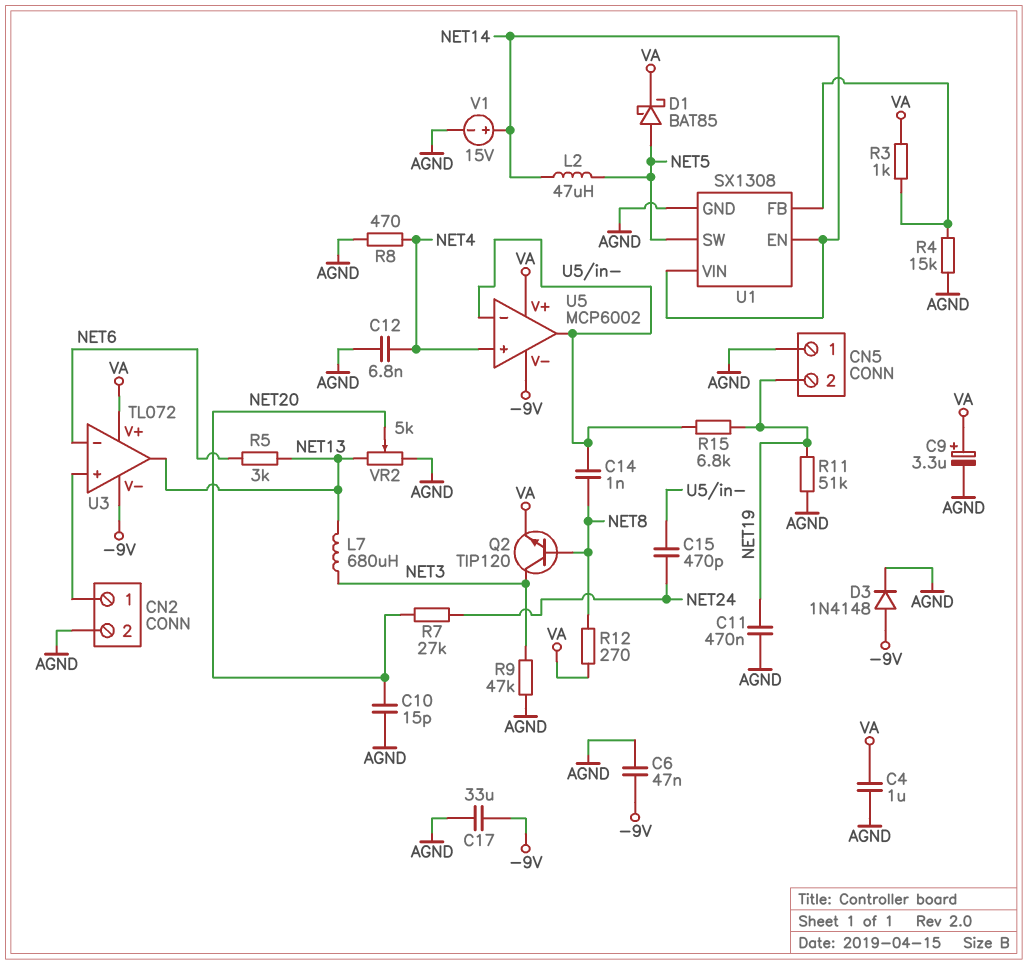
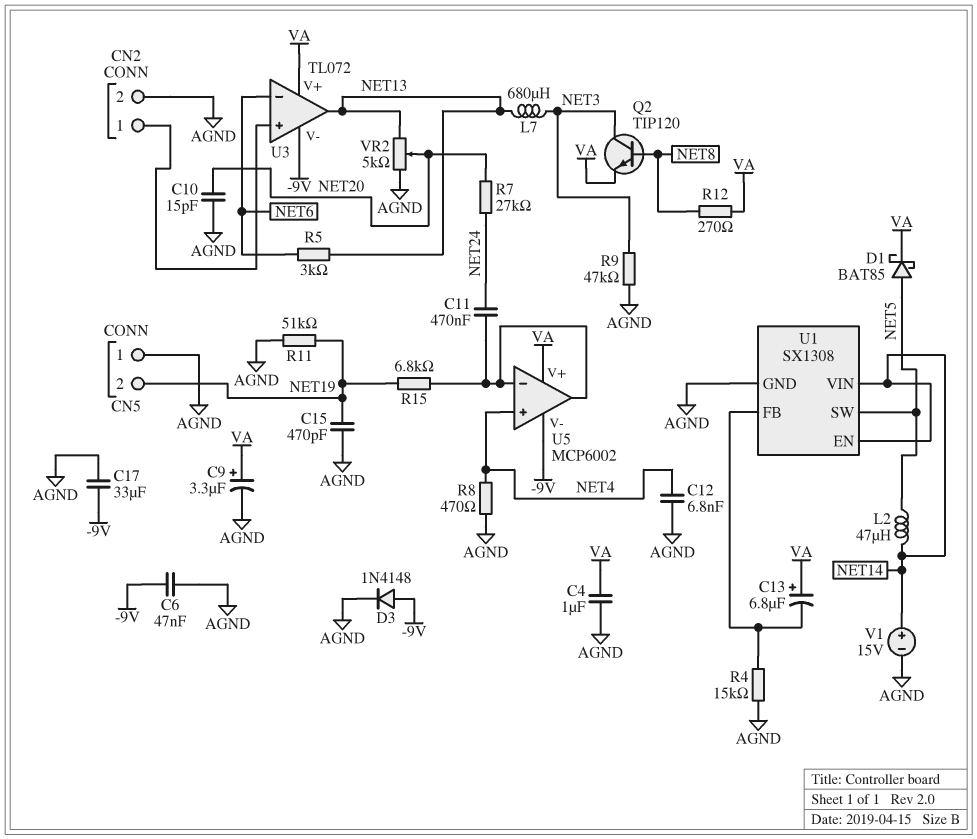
C11: 470nF (AGND, NET19) -> 470nF (NET24, U5/in-)
C13: none -> 6.8uF (plus VA, minus U1/FB)
C14: 1nF (NET8, U5/in-) -> none
C15: 470pF (NET24, U5/in-) -> 470pF (AGND, NET19)
R3: 1k (U1/FB, VA) -> none

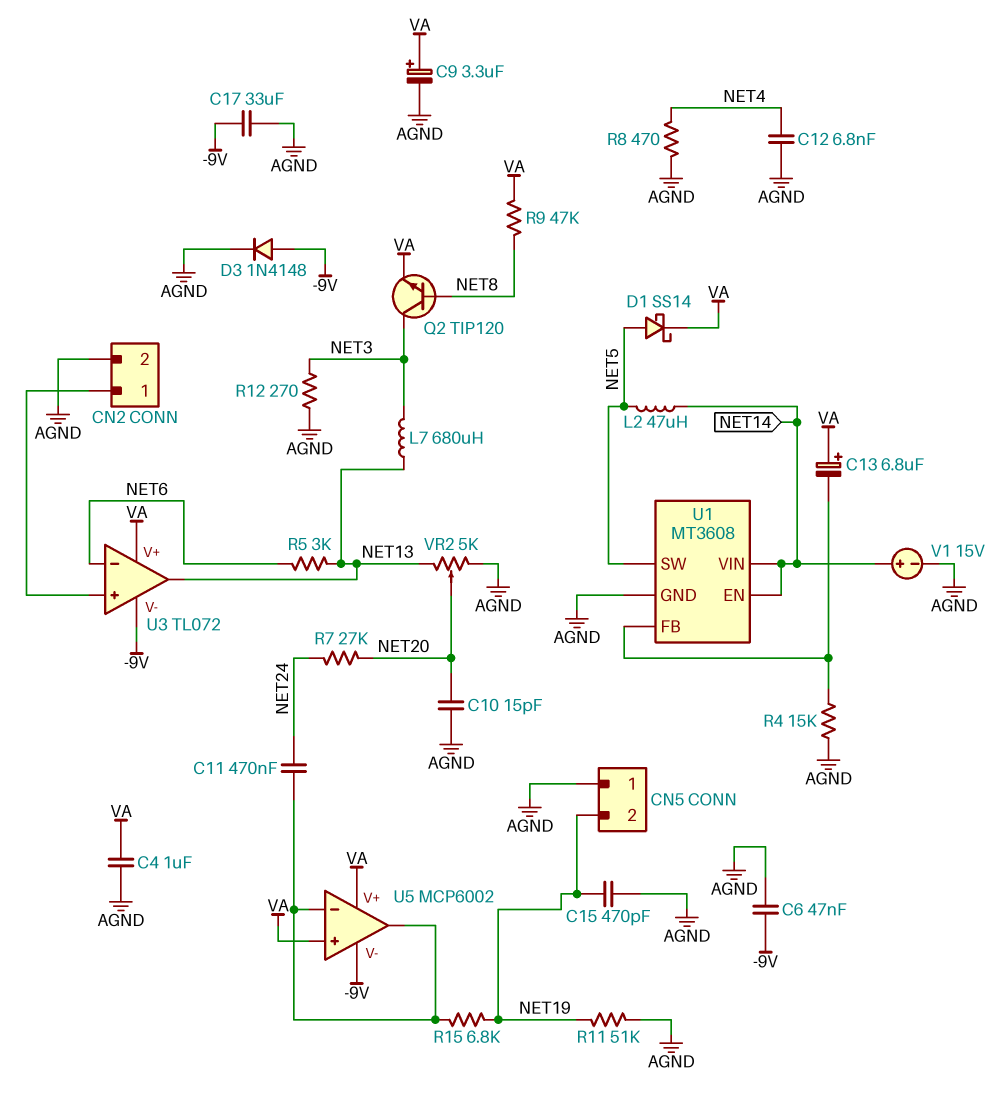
D1: schottky BAT85 (A NET5, K VA) -> schottky SS14 (A NET5, K VA)
R9: 47k (AGND, NET3) -> 47k (NET8, VA)
R12: 270 (NET8, VA) -> 270 (AGND, NET3)
U1: SX1308 -> MT3608
U5 pin in+: NET4 -> VA

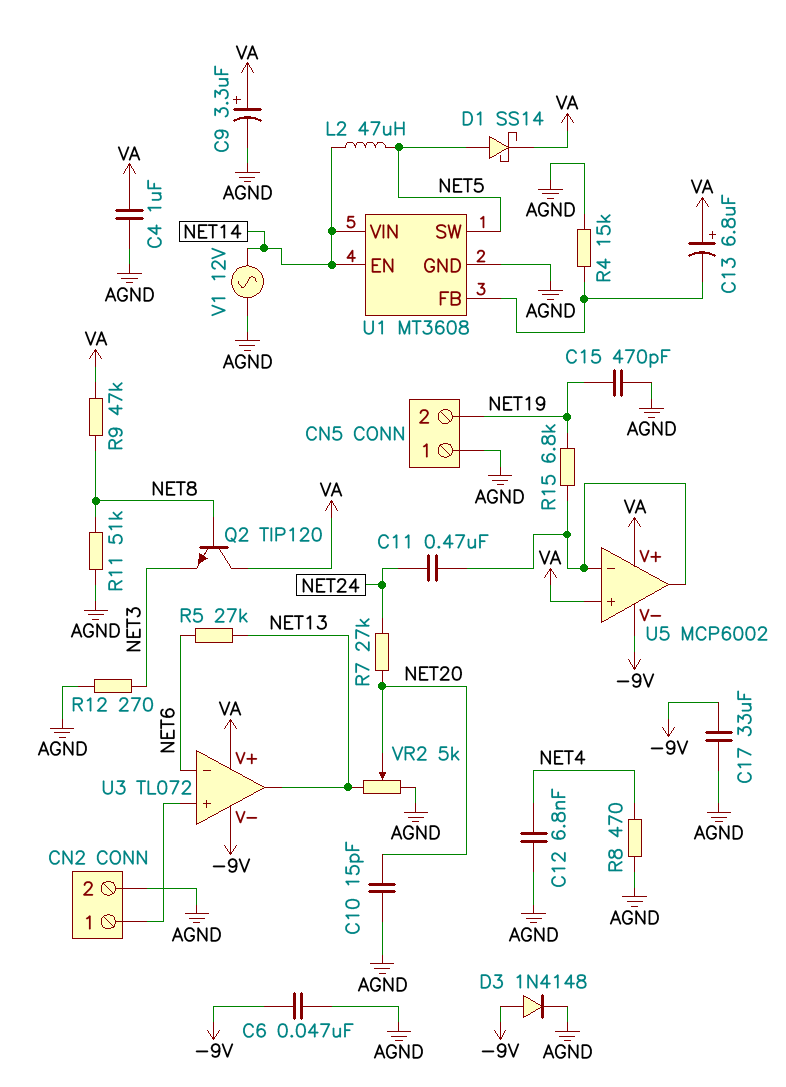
L7: 680uH (NET3, NET13) -> none
Q2: NPN TIP120 (B NET8, C NET3, E VA) -> NPN TIP120 (B NET8, C VA, E NET3)
R5: 3k (NET6, NET13) -> 27k (NET6, NET13)
R11: 51k (AGND, NET19) -> 51k (AGND, NET8)
V1: 15V (plus NET14, minus AGND) -> AC 12V (AGND, NET14)

